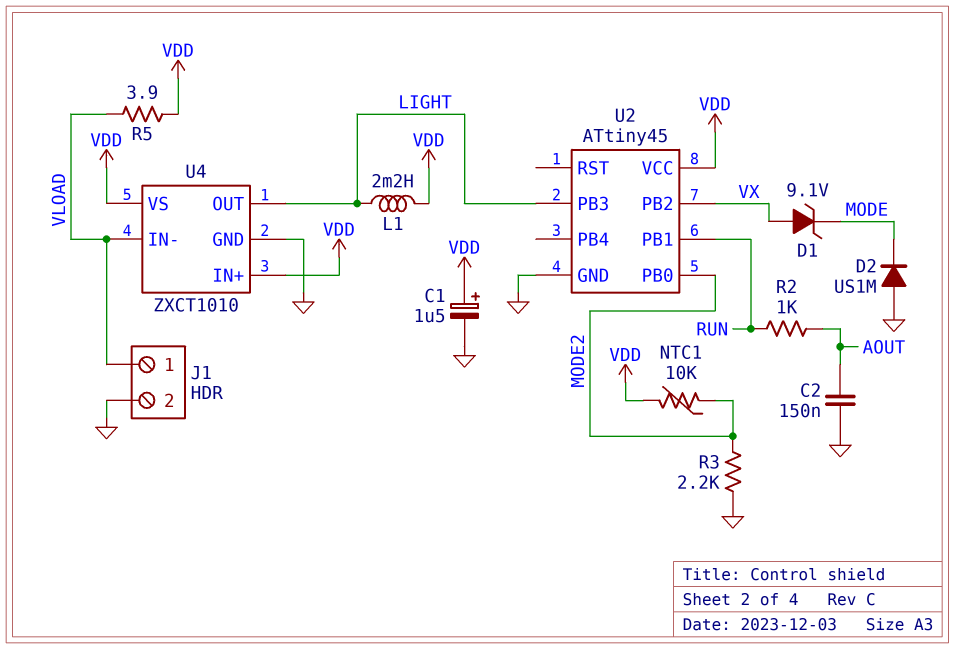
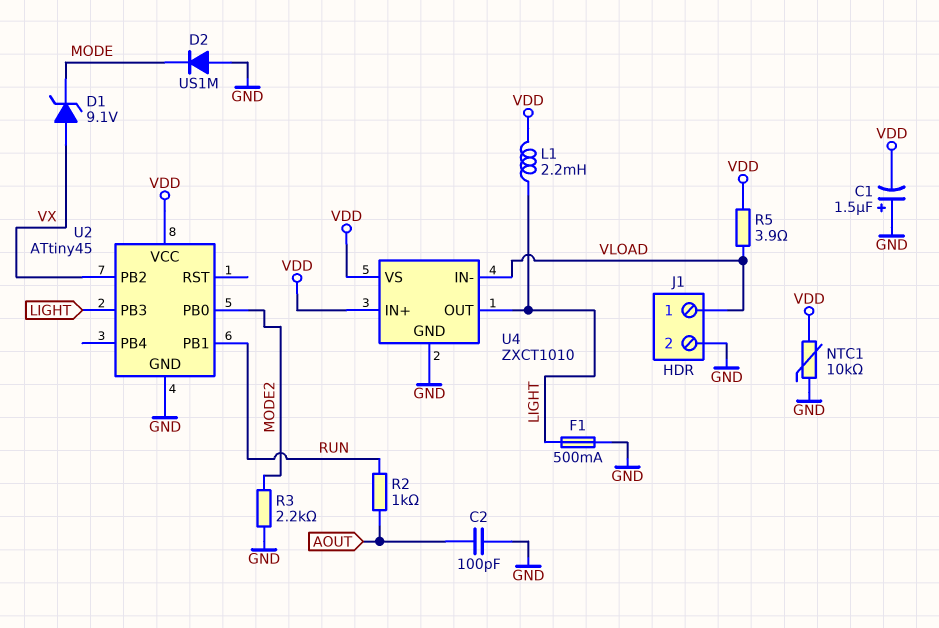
C1: 1.5uF (plus VDD, minus GND) -> 1.5uF (plus GND, minus VDD)
C2: 150nF (AOUT, GND) -> 100pF (AOUT, GND)
F1: none -> 500mA (GND, LIGHT)
NTC1: 10k (MODE2, VDD) -> 10k (GND, VDD)

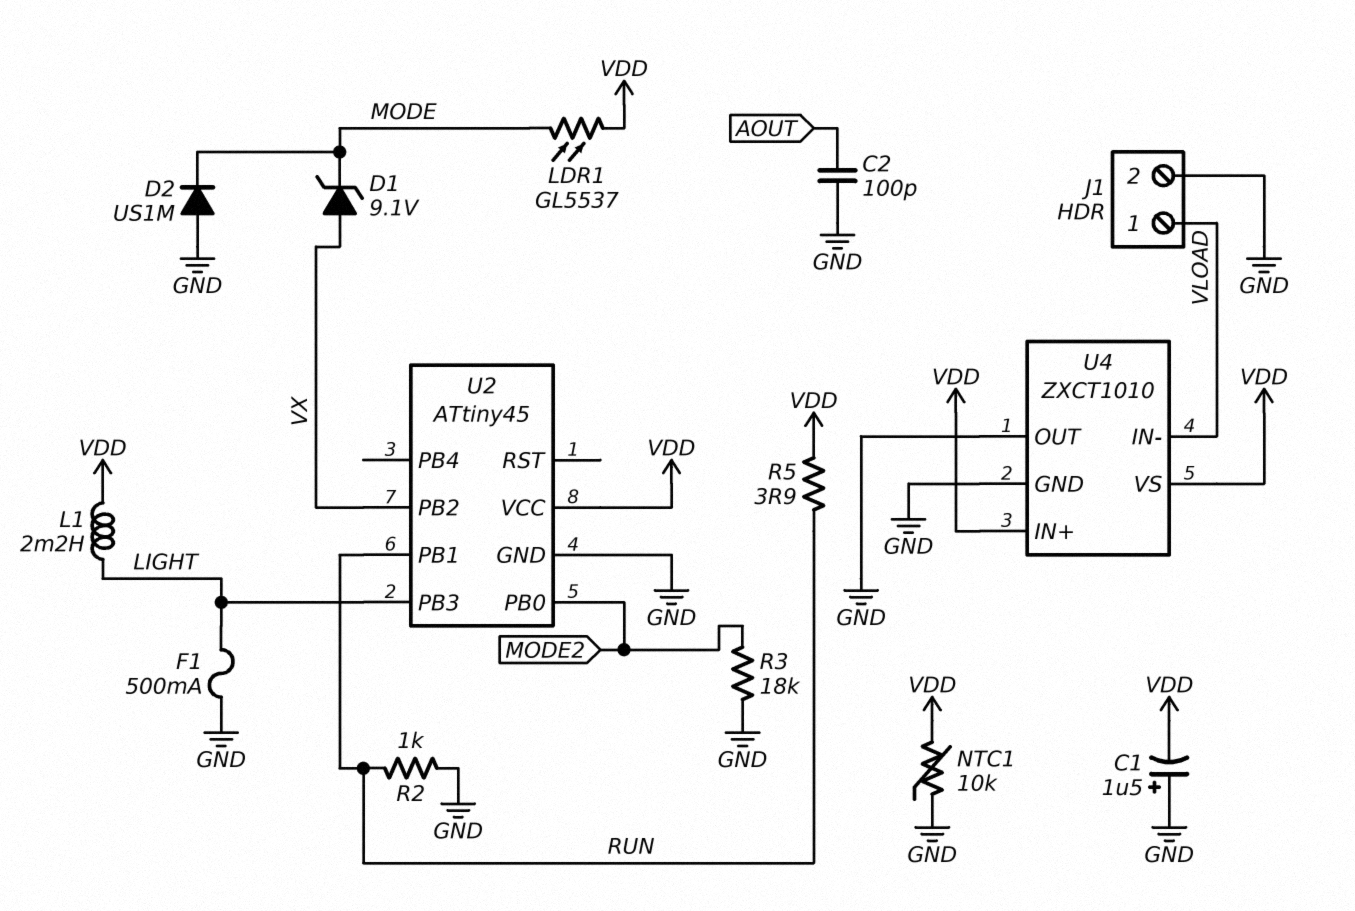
LDR1: none -> GL5537 (MODE, VDD)
R2: 1k (AOUT, RUN) -> 1k (GND, RUN)
R3: 2.2k (GND, MODE2) -> 18k (GND, MODE2)
R5: 3.9 (VDD, VLOAD) -> 3.9 (RUN, VDD)
U4 pin OUT: LIGHT -> GND

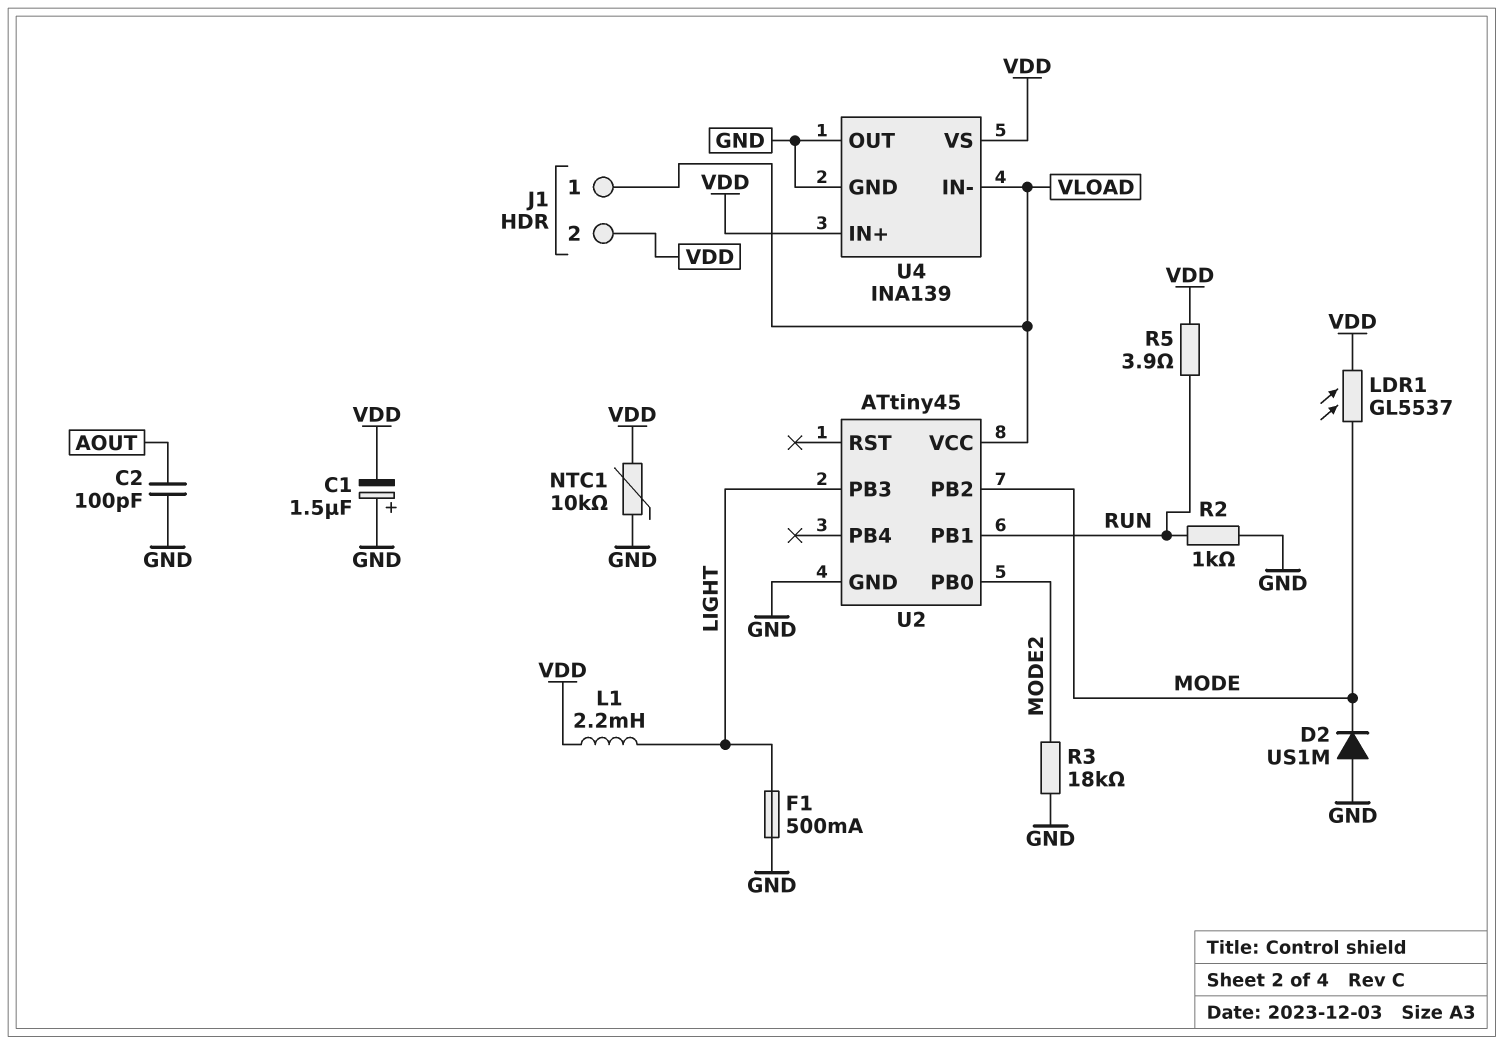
D1: zener 9.1V (A VX, K MODE) -> none
J1 pin 2: GND -> VDD
U2 pin PB2: VX -> MODE
U2 pin VCC: VDD -> VLOAD
U4: ZXCT1010 -> INA139

